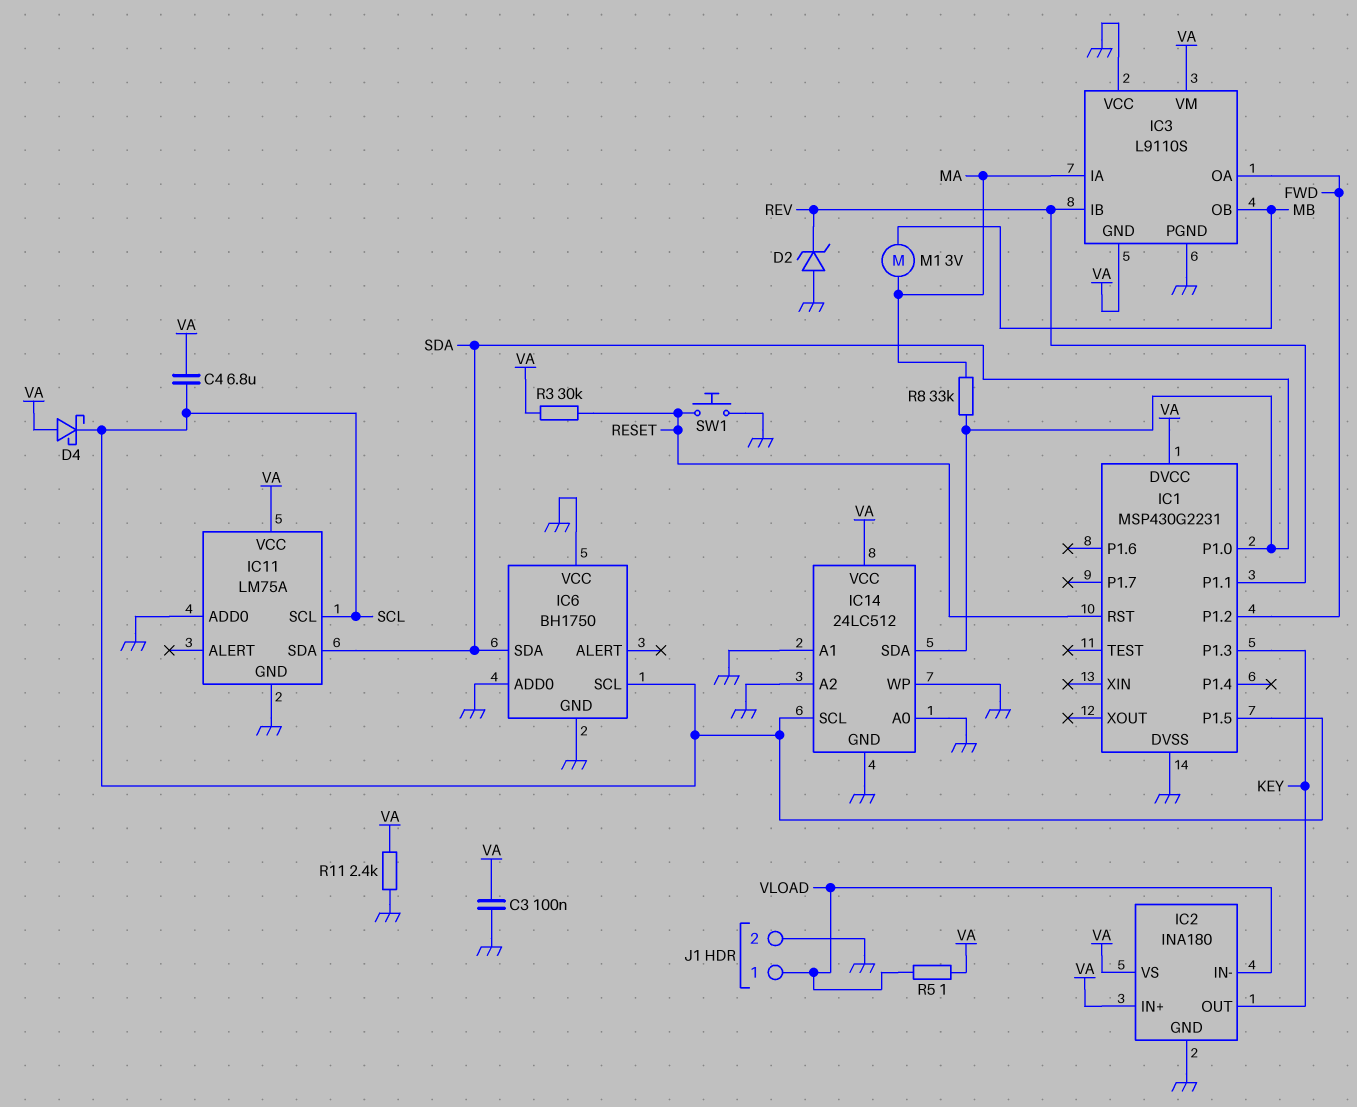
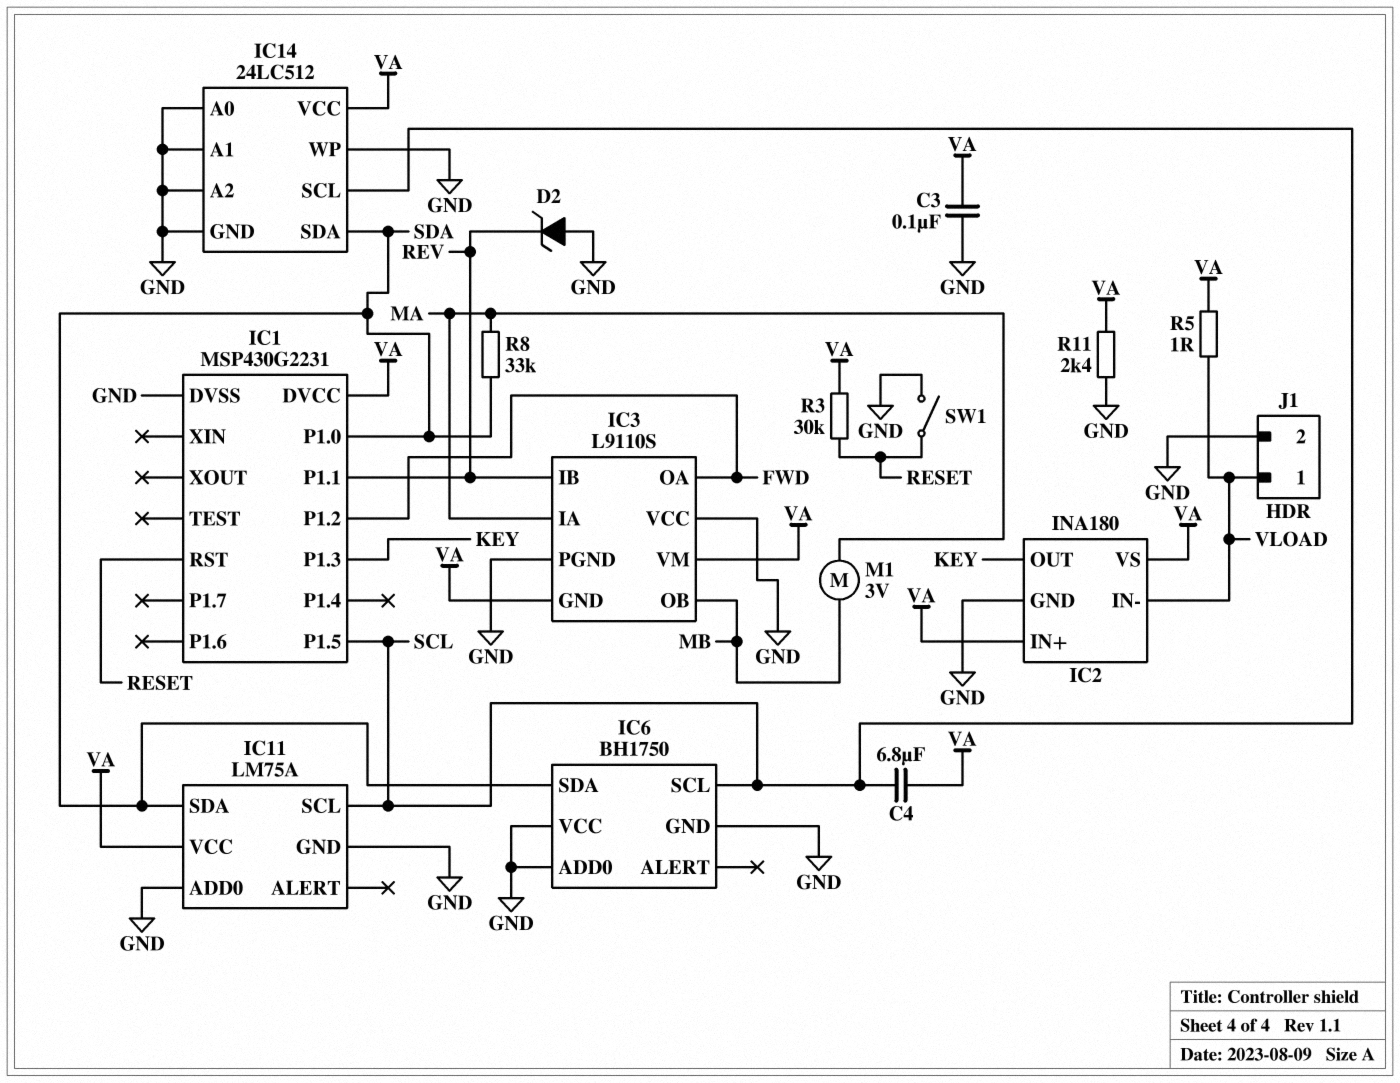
D4: schottky (A VA, K SCL) -> none
SW1: button (GND, RESET) -> switch (GND, RESET)

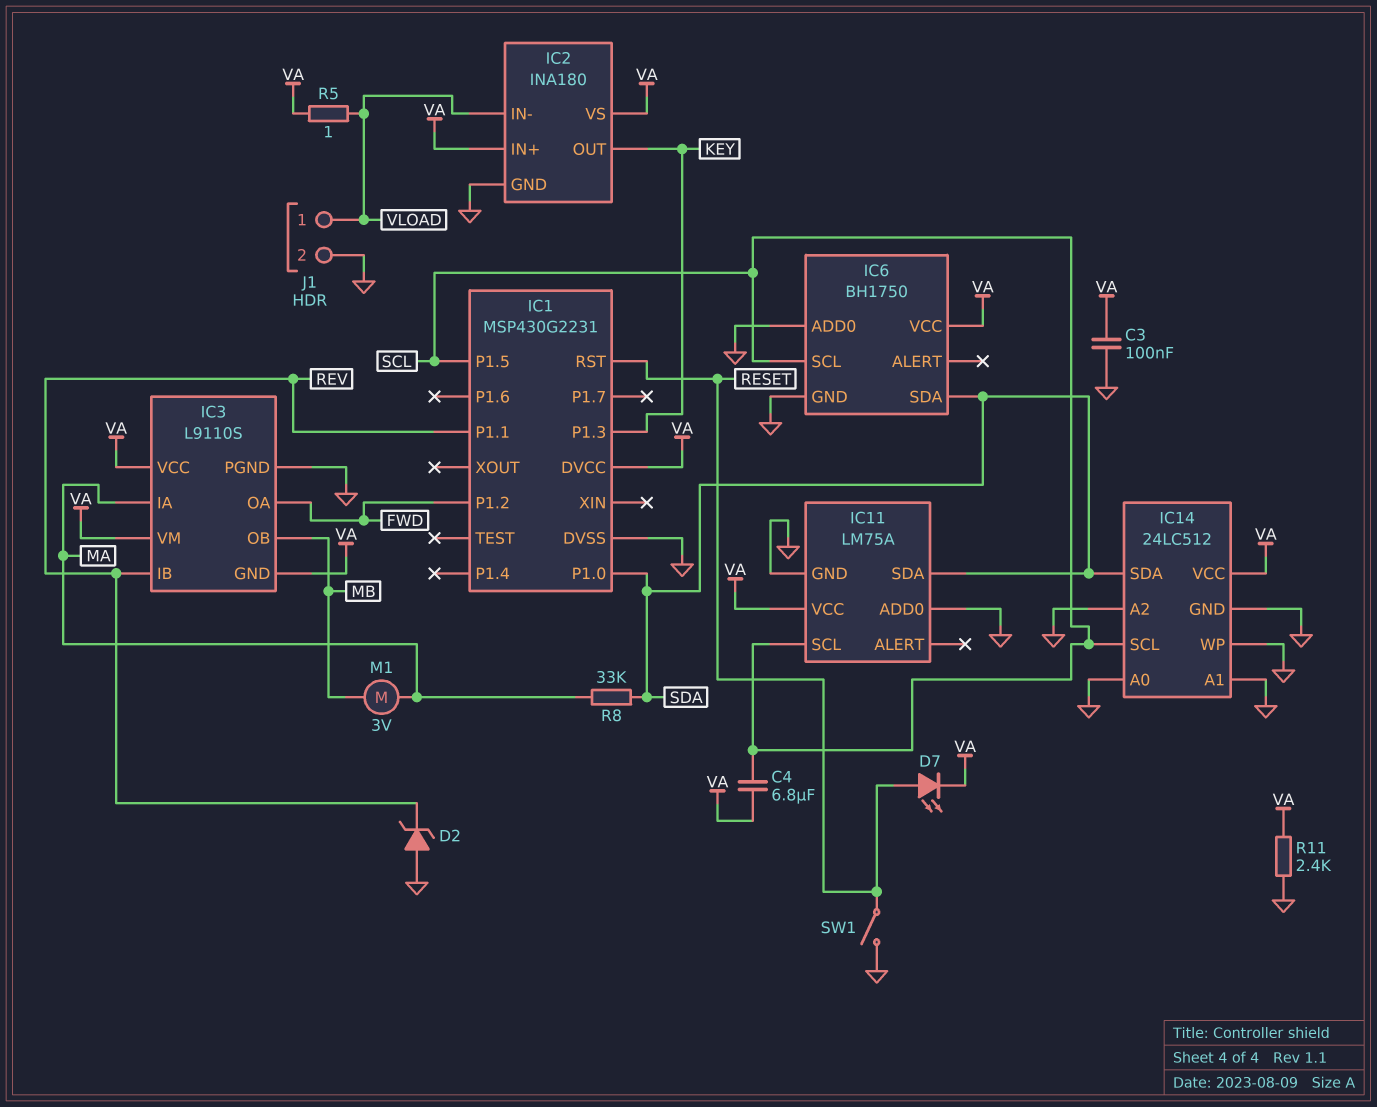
D7: none -> LED (A RESET, K VA)
IC3 pin VCC: GND -> VA
IC6 pin VCC: GND -> VA
R3: 30k (RESET, VA) -> none

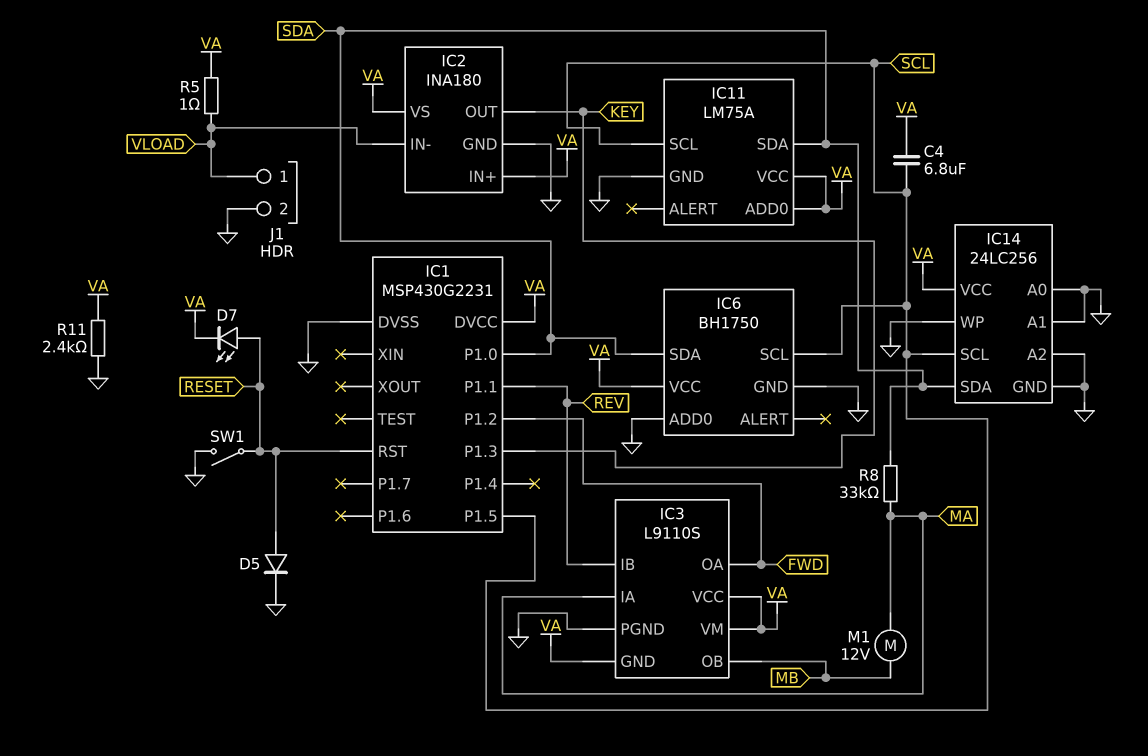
C3: 100nF (GND, VA) -> none
D2: zener (A GND, K REV) -> none
D5: none -> diode (A RESET, K GND)
IC11 pin ADD0: GND -> VA
IC14: 24LC512 -> 24LC256
M1: motor 3V (MA, MB) -> motor 12V (MA, MB)

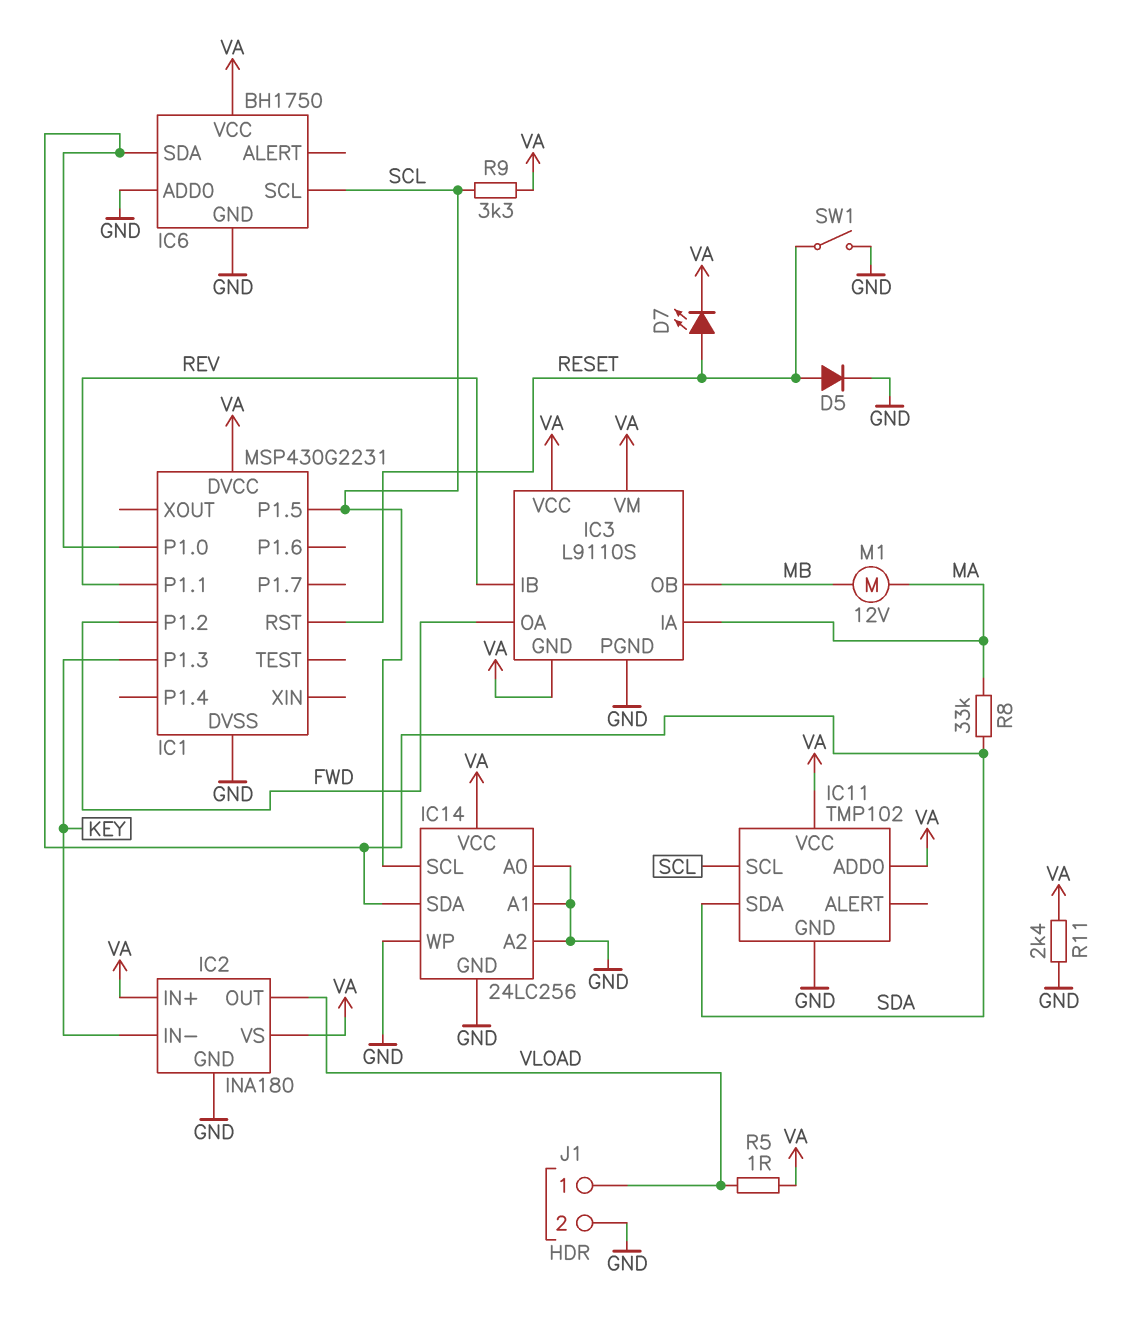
C4: 6.8uF (SCL, VA) -> none
IC2 pin IN-: VLOAD -> KEY
IC2 pin OUT: KEY -> VLOAD
IC11: LM75A -> TMP102
R9: none -> 3.3k (SCL, VA)

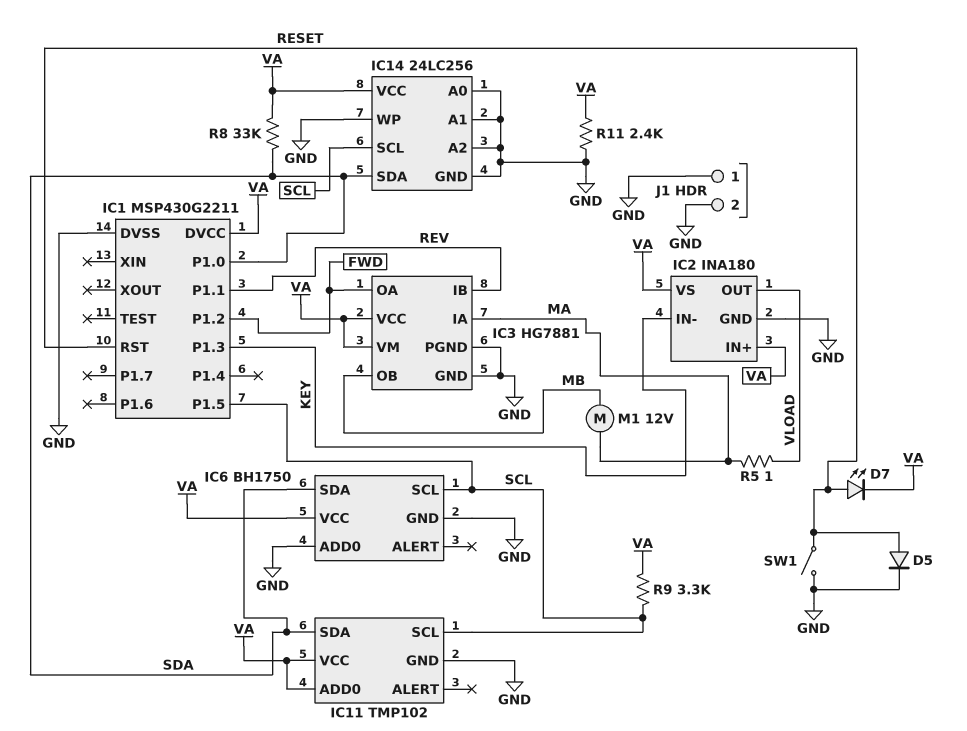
IC1: MSP430G2231 -> MSP430G2211
IC3: L9110S -> HG7881
IC3 pin GND: VA -> GND
J1 pin 1: VLOAD -> GND
R5: 1 (VA, VLOAD) -> 1 (MA, VLOAD)
R8: 33k (MA, SDA) -> 33k (SDA, VA)

